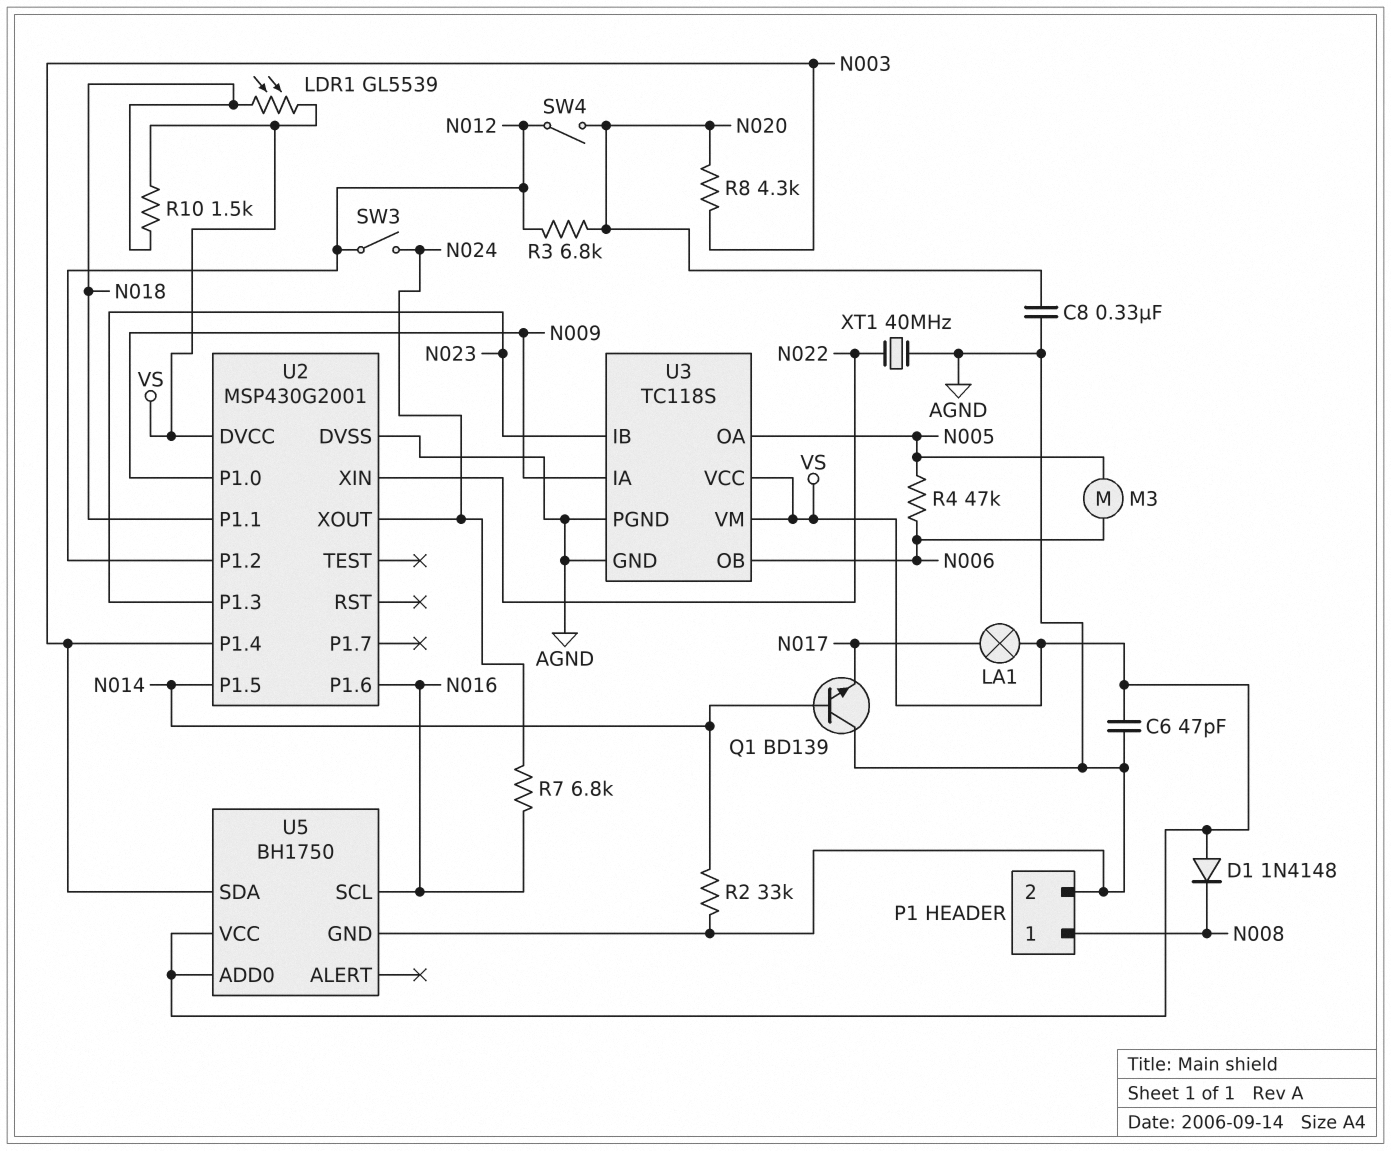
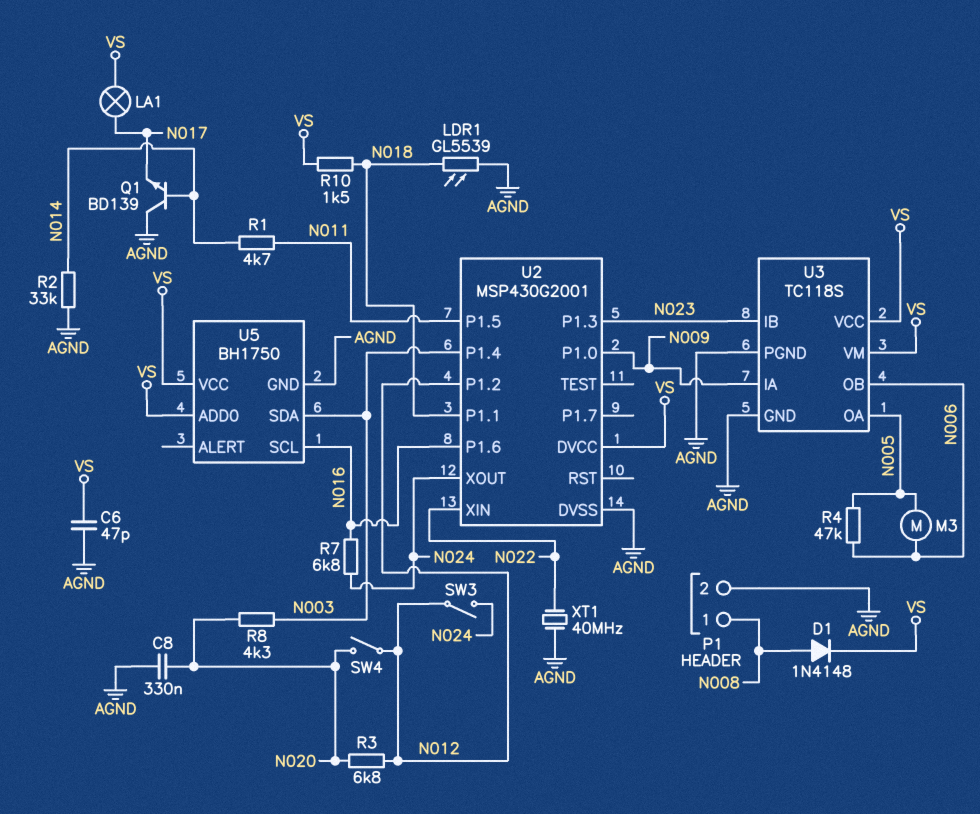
D1: diode 1N4148 (A VS, K N008) -> diode 1N4148 (A N008, K VS)
LDR1: GL5539 (N018, VS) -> GL5539 (AGND, N018)
R1: none -> 4.7k (N011, N014)
U2 pin P1.5: N014 -> N011

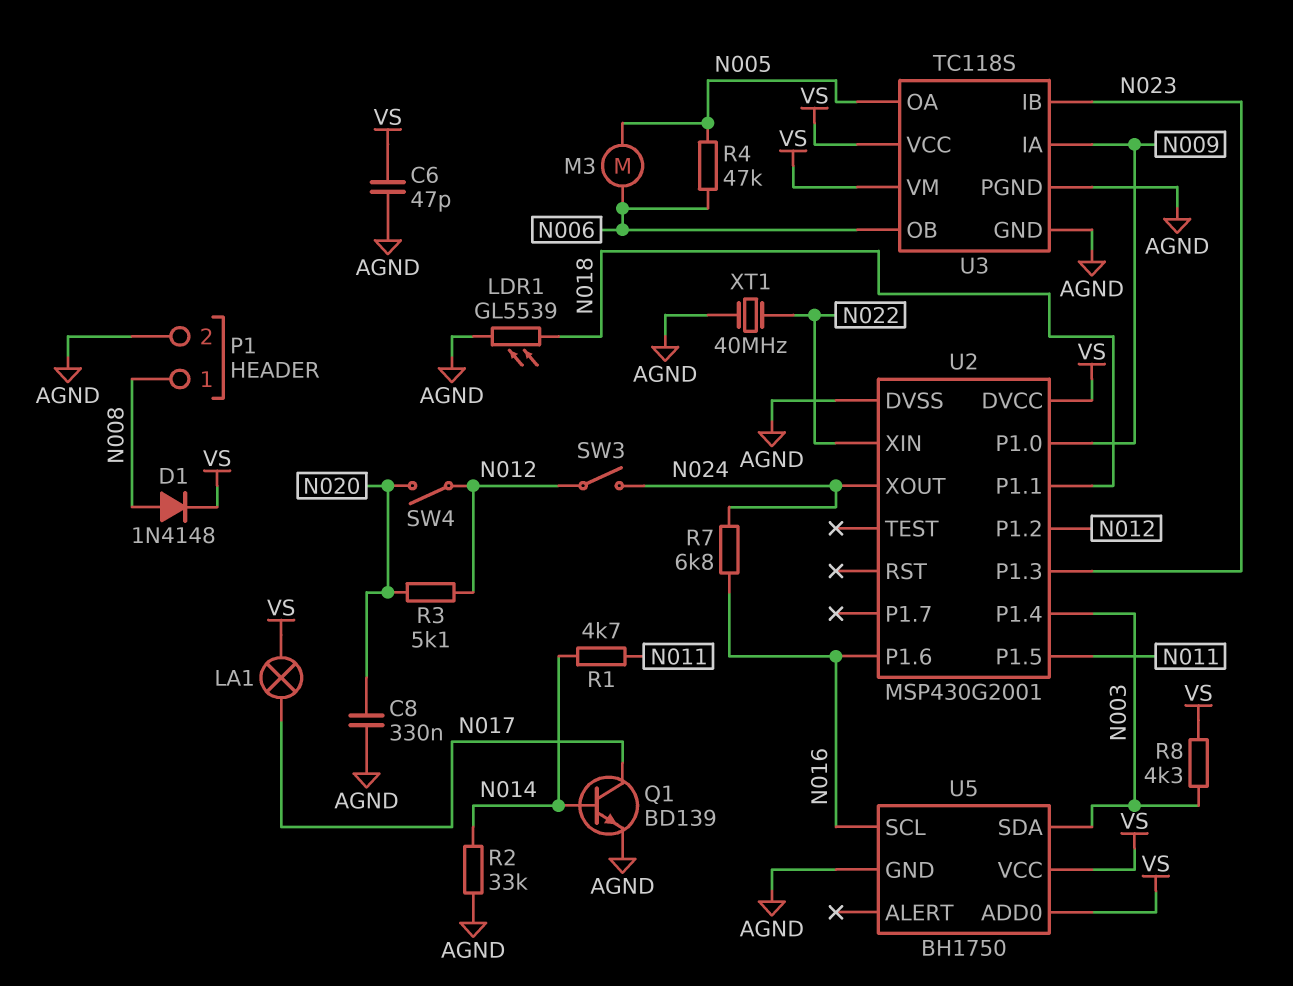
Q1: NPN BD139 (B N014, C AGND, E N017) -> NPN BD139 (B N014, C N017, E AGND)
R3: 6.8k (N012, N020) -> 5.1k (N012, N020)
R8: 4.3k (N003, N020) -> 4.3k (N003, VS)
R10: 1.5k (N018, VS) -> none

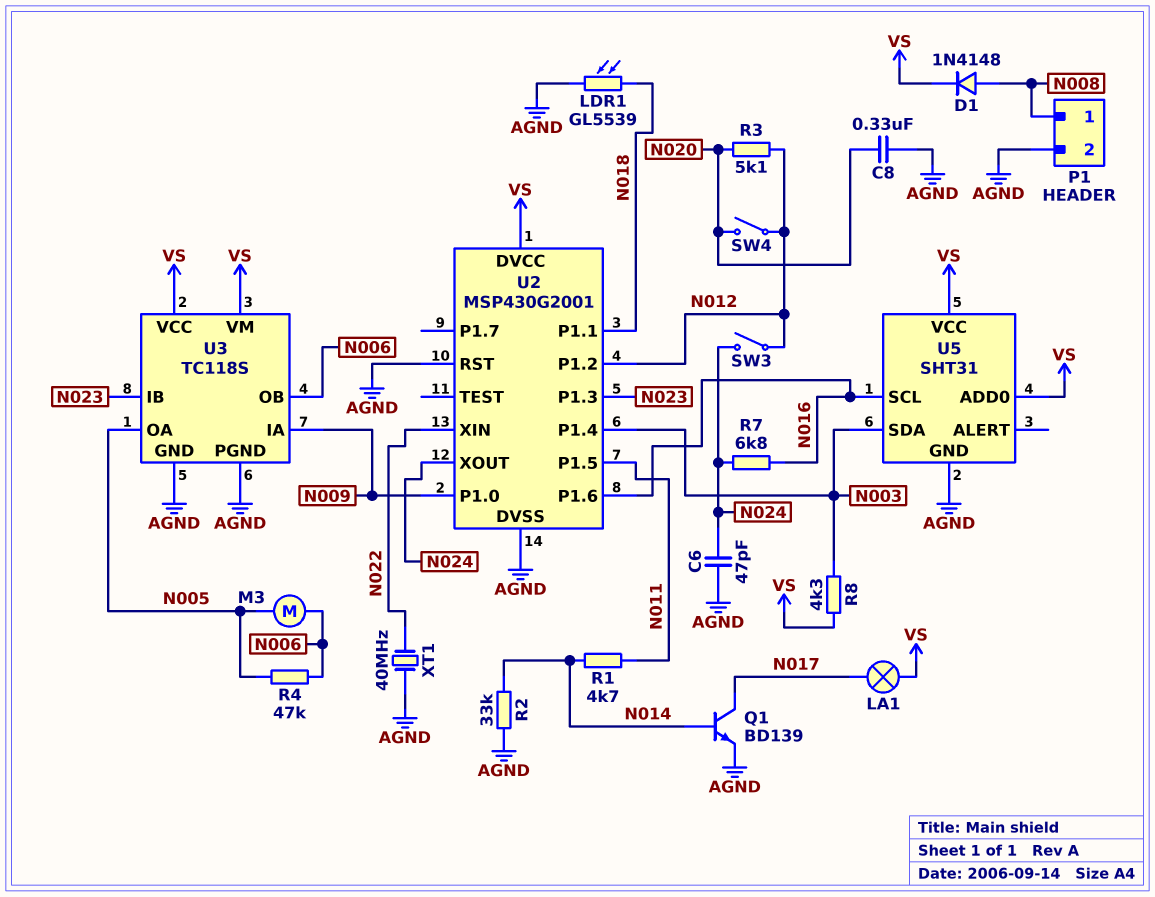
C6: 47pF (AGND, VS) -> 47pF (AGND, N024)
U2 pin RST: none -> AGND
U5: BH1750 -> SHT31

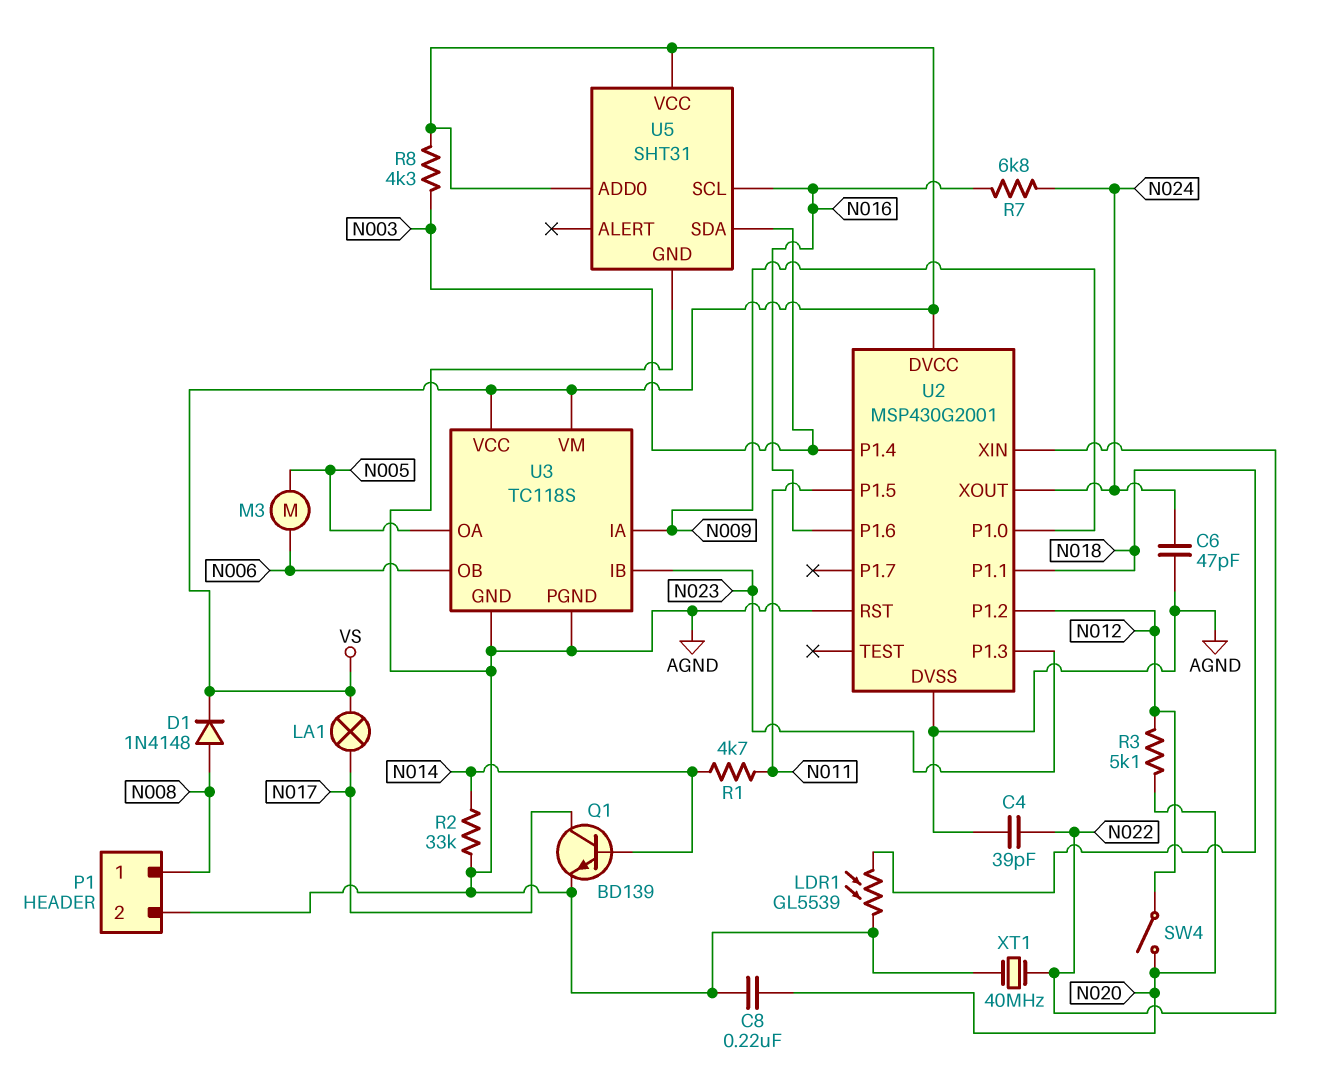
C4: none -> 39pF (AGND, N022)
C8: 330nF (AGND, N020) -> 220nF (AGND, N020)
R4: 47k (N005, N006) -> none
SW3: switch (N012, N024) -> none

